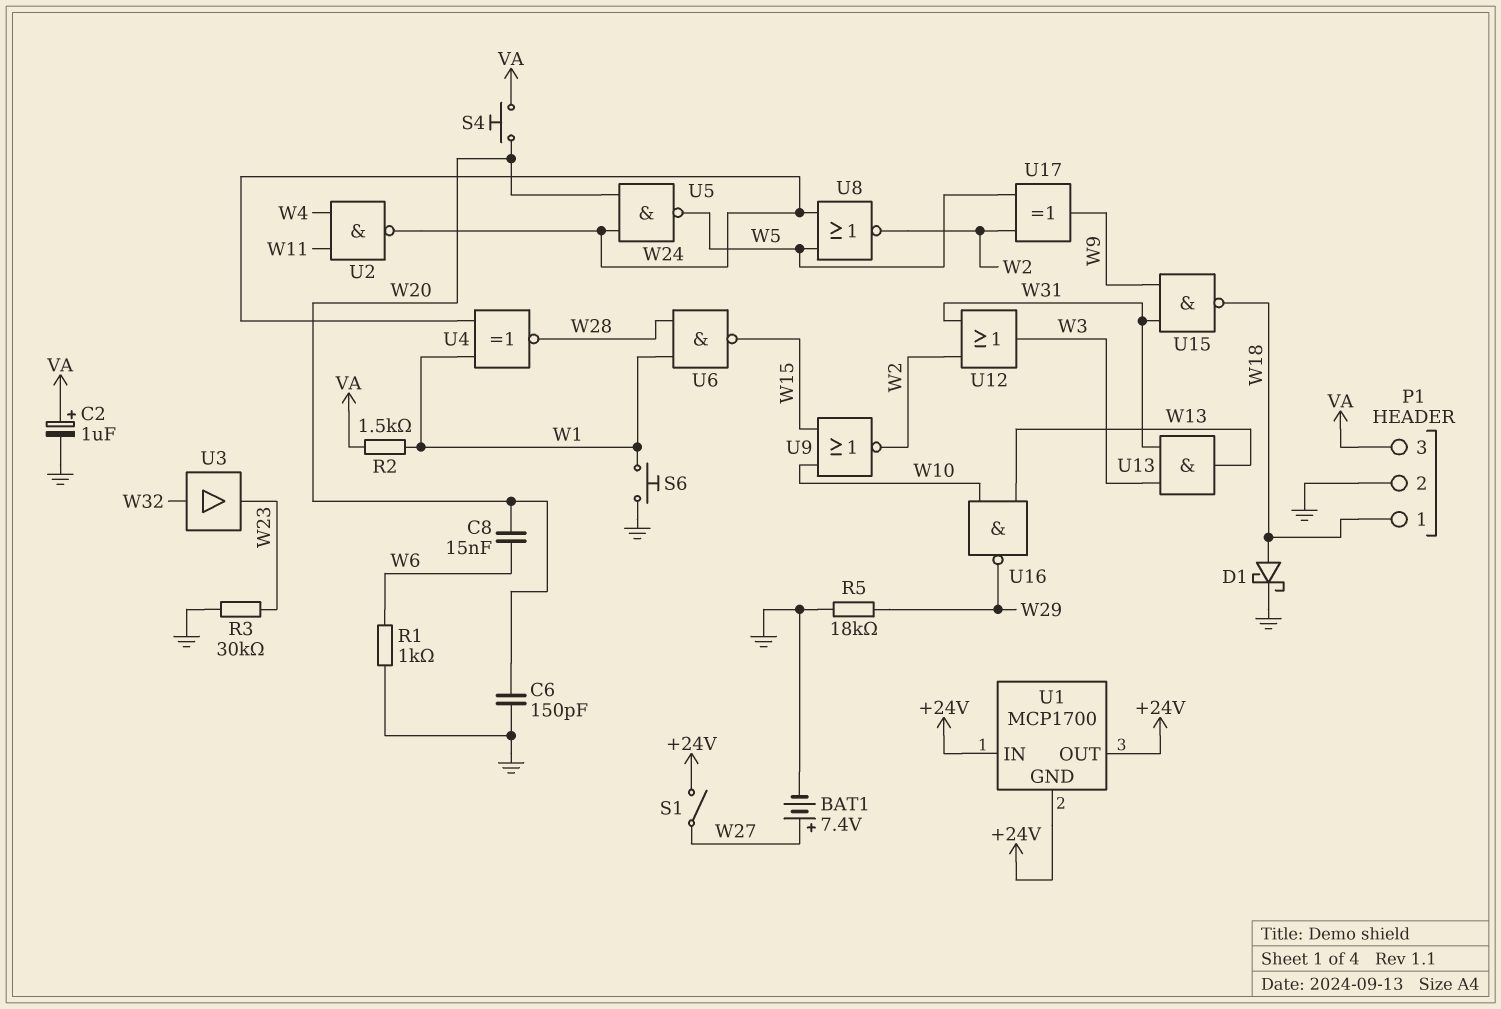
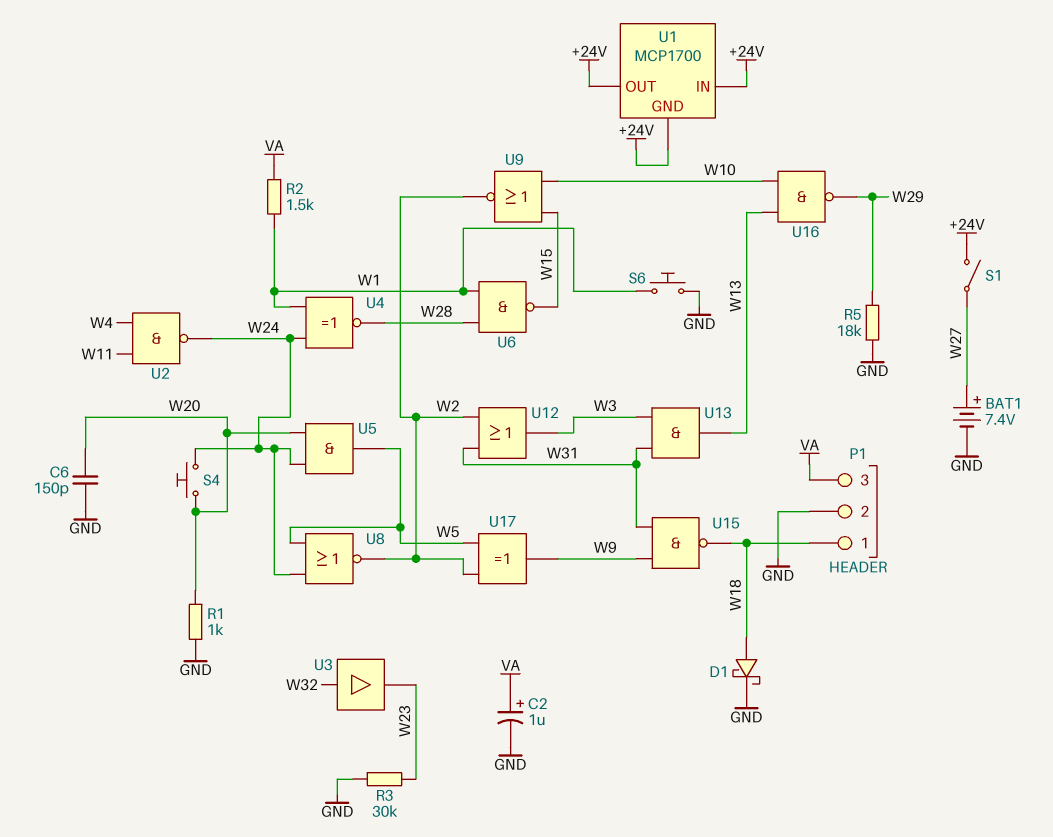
C8: 15nF (W6, W20) -> none
R1: 1k (GND, W6) -> 1k (GND, W20)
S4: button (VA, W20) -> button (W20, W24)
U5: NAND (in W20, in W24, out W5) -> AND (in W20, in W24, out W5)

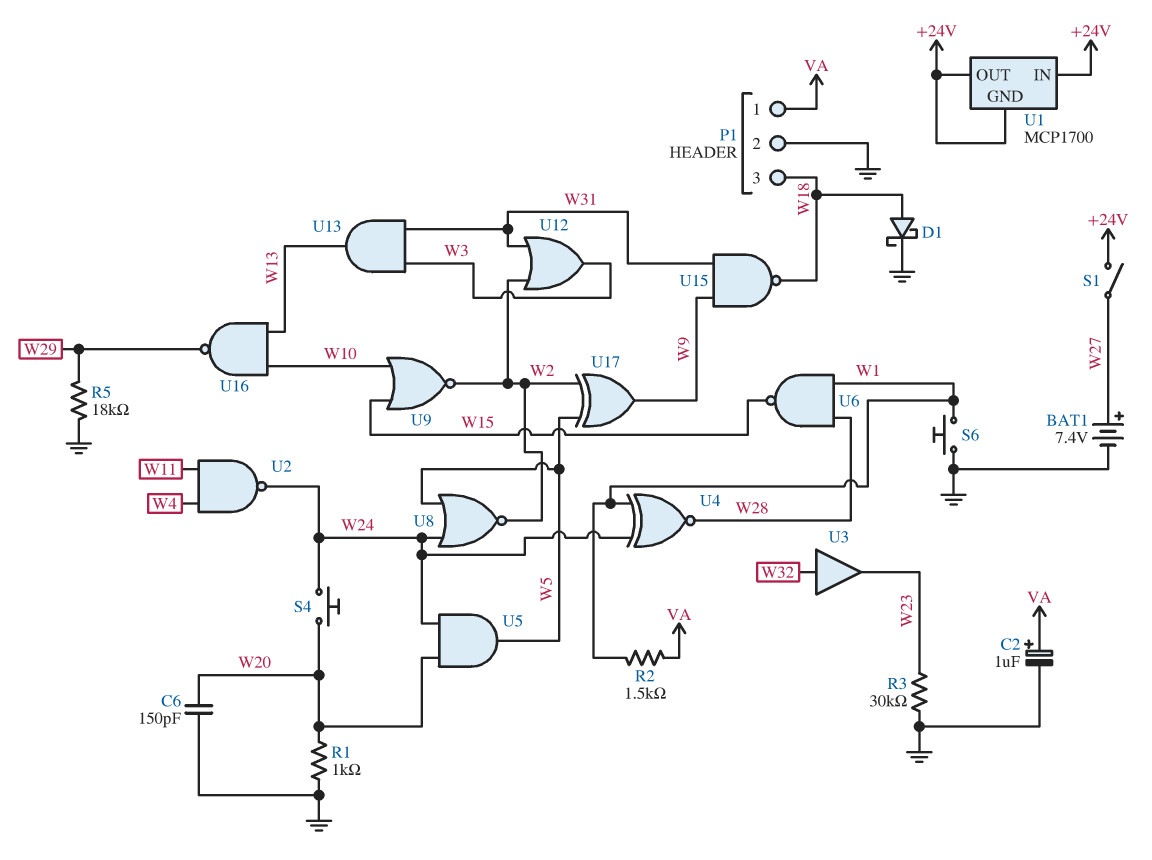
P1 pin 1: W18 -> VA
P1 pin 3: VA -> W18

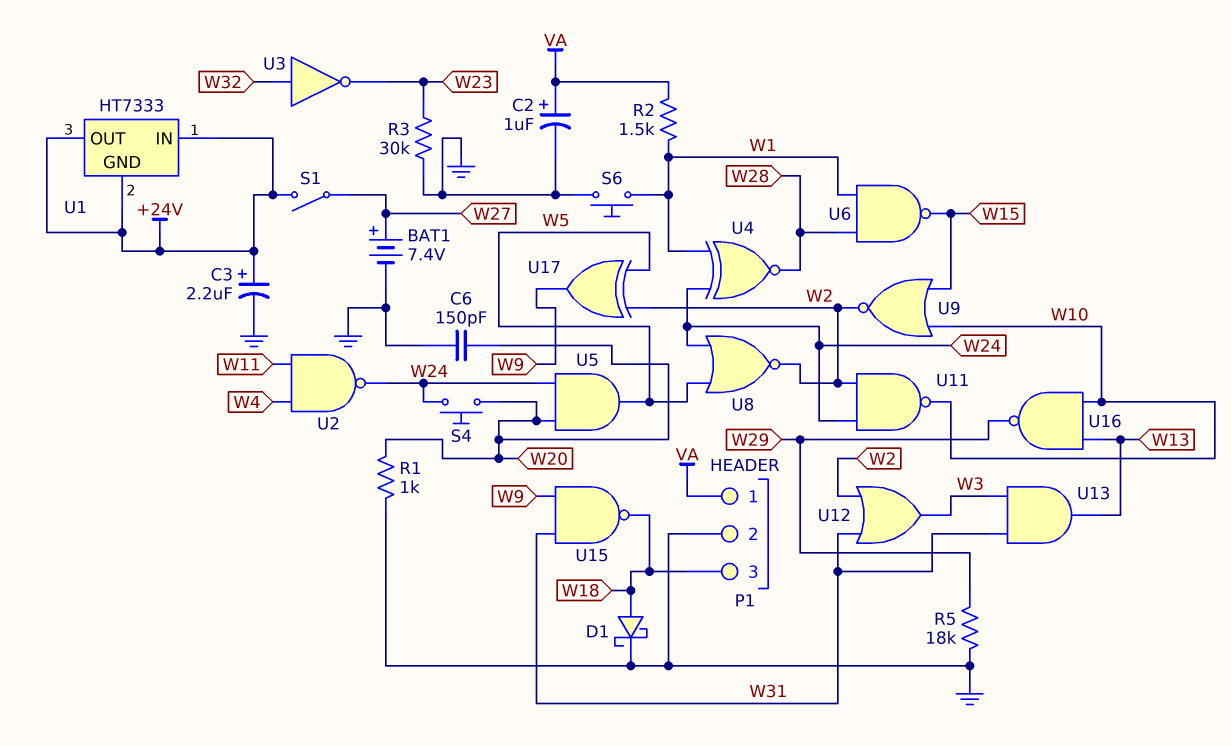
C3: none -> 2.2uF (plus +24V, minus GND)
U1: MCP1700 -> HT7333
U3: buffer (in W32, out W23) -> NOT (in W32, out W23)
U11: none -> NAND (in W2, in W24, out W10)

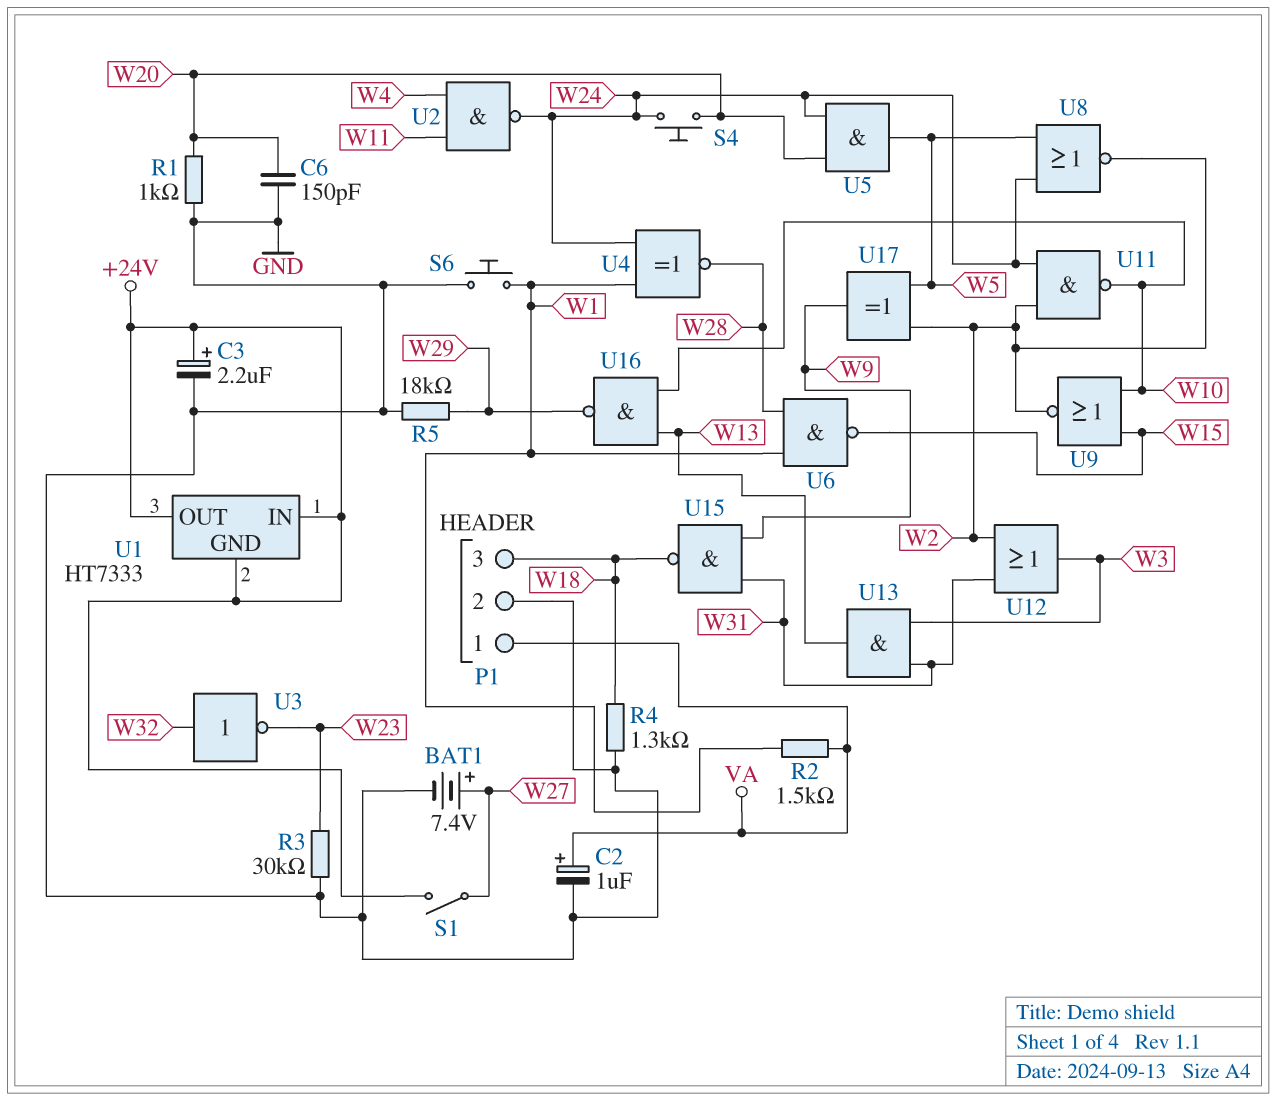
D1: schottky (A W18, K GND) -> none
R4: none -> 1.3k (GND, W18)

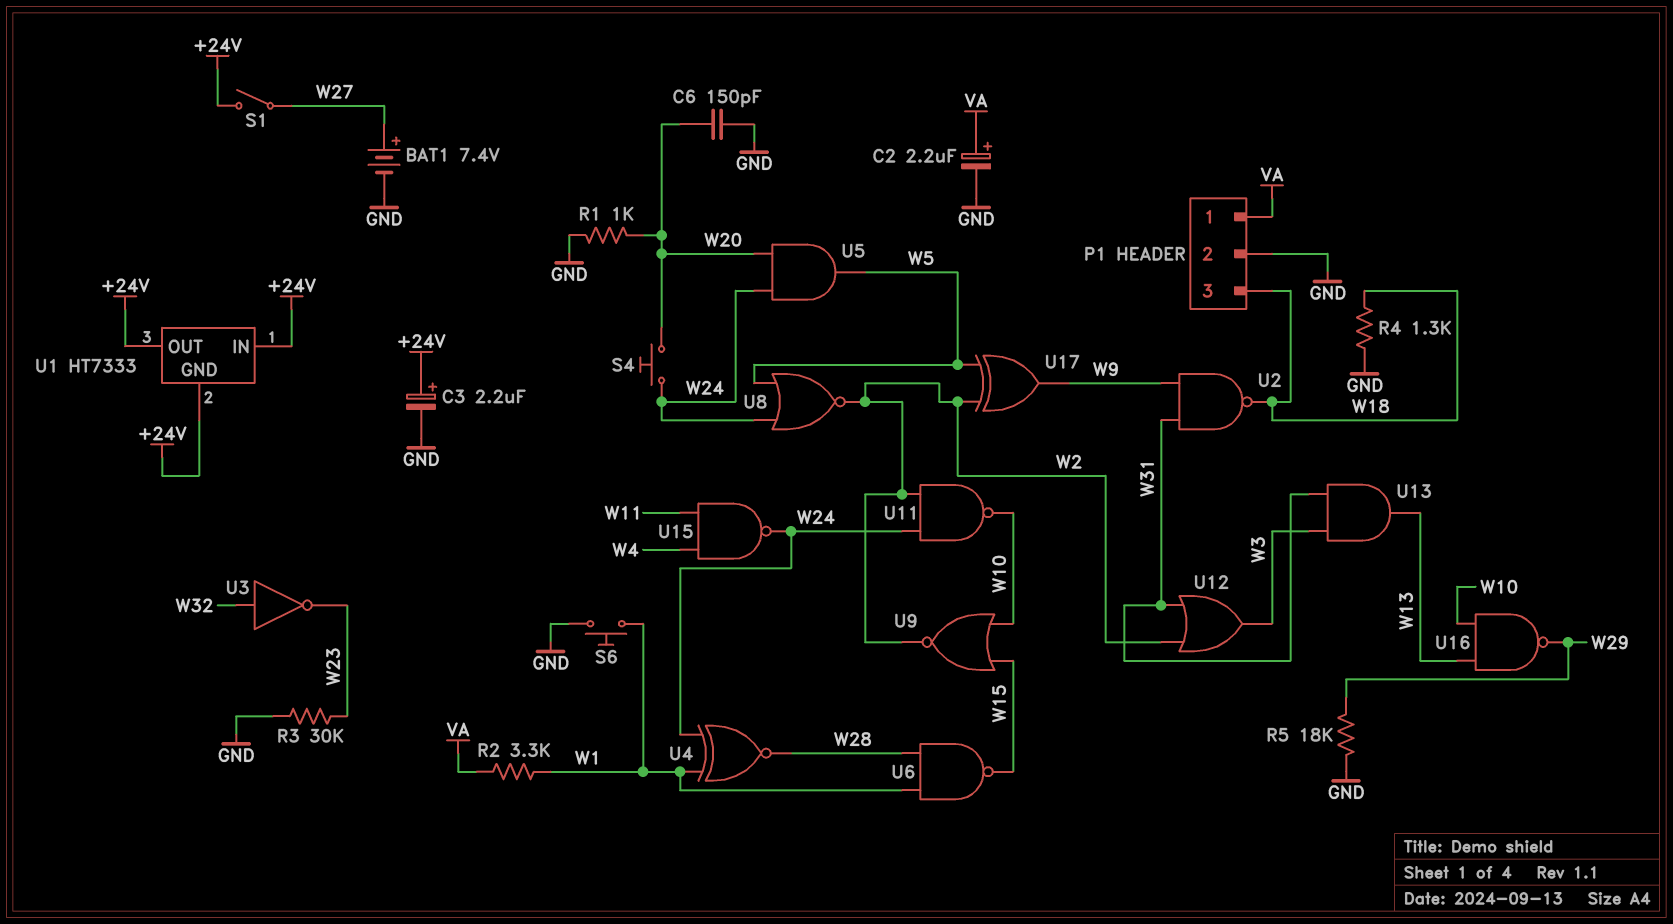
C2: 1uF (plus VA, minus GND) -> 2.2uF (plus VA, minus GND)
R2: 1.5k (VA, W1) -> 3.3k (VA, W1)
U2: NAND (in W4, in W11, out W24) -> NAND (in W9, in W31, out W18)
U15: NAND (in W9, in W31, out W18) -> NAND (in W4, in W11, out W24)

